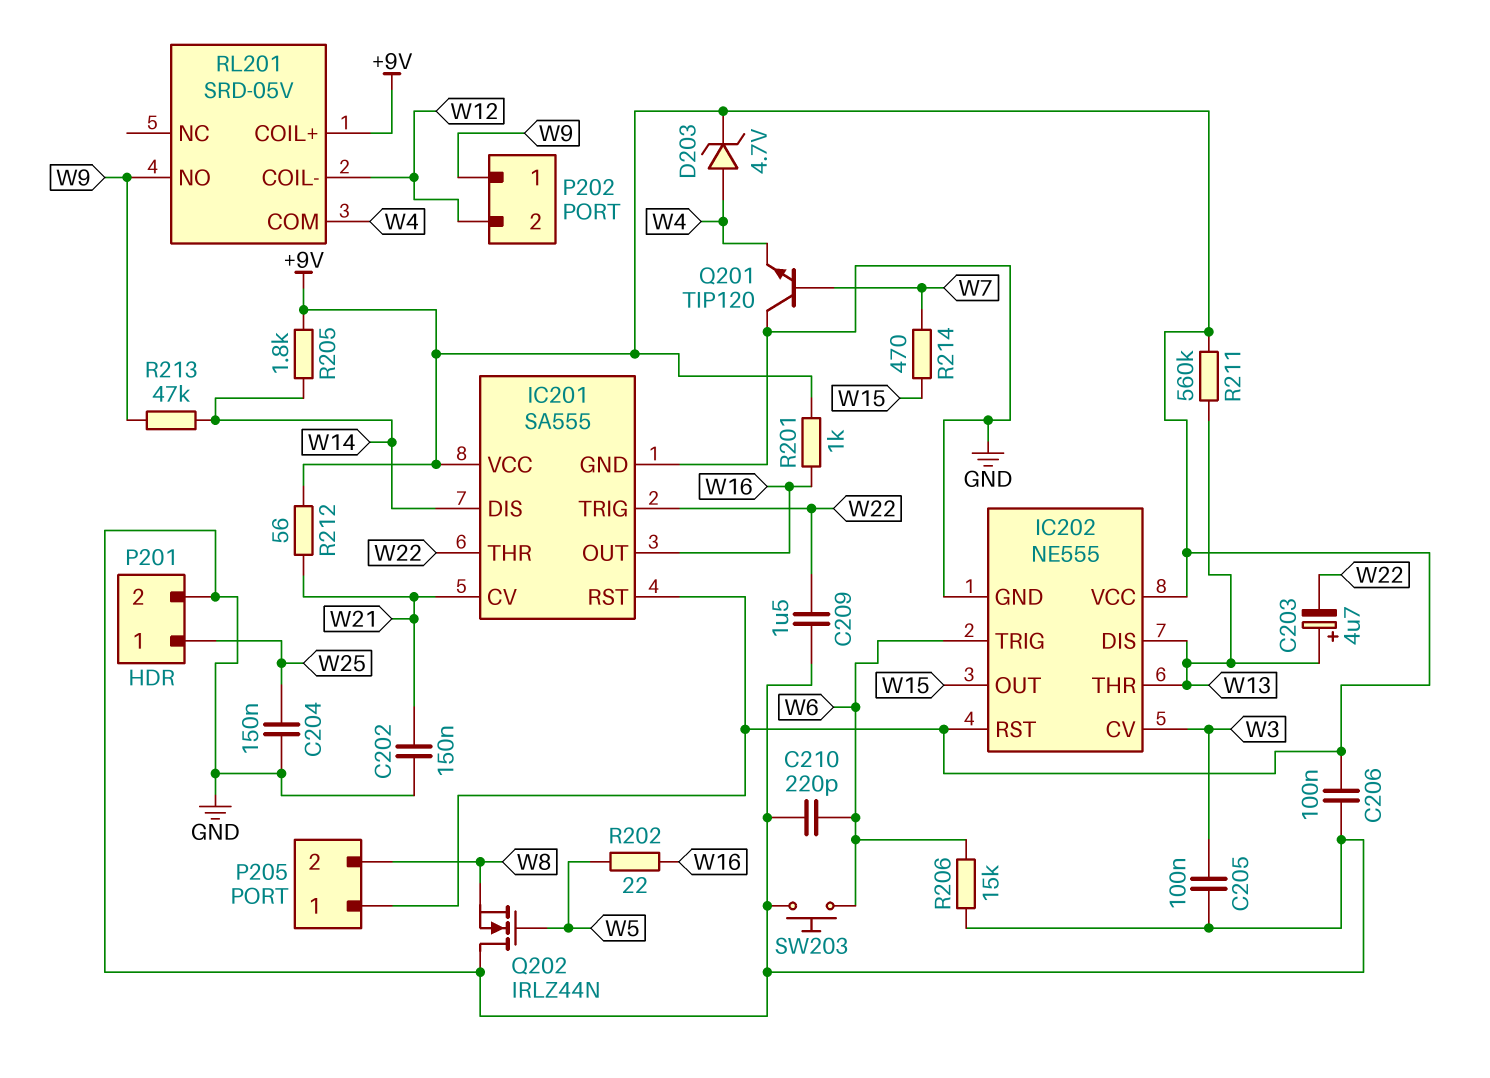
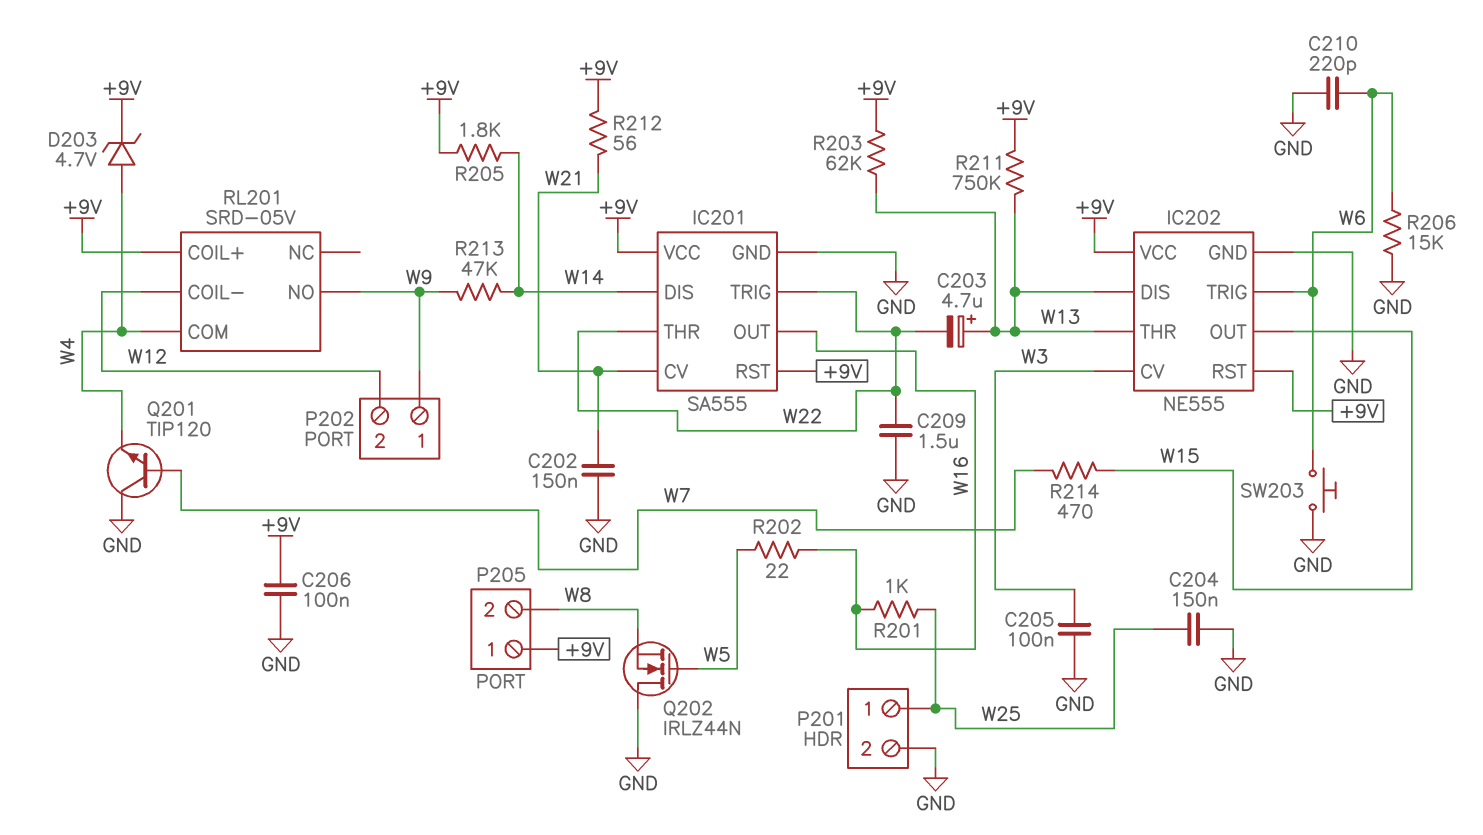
R201: 1k (+9V, W16) -> 1k (W16, W25)
R203: none -> 62k (+9V, W13)
R211: 560k (+9V, W13) -> 750k (+9V, W13)

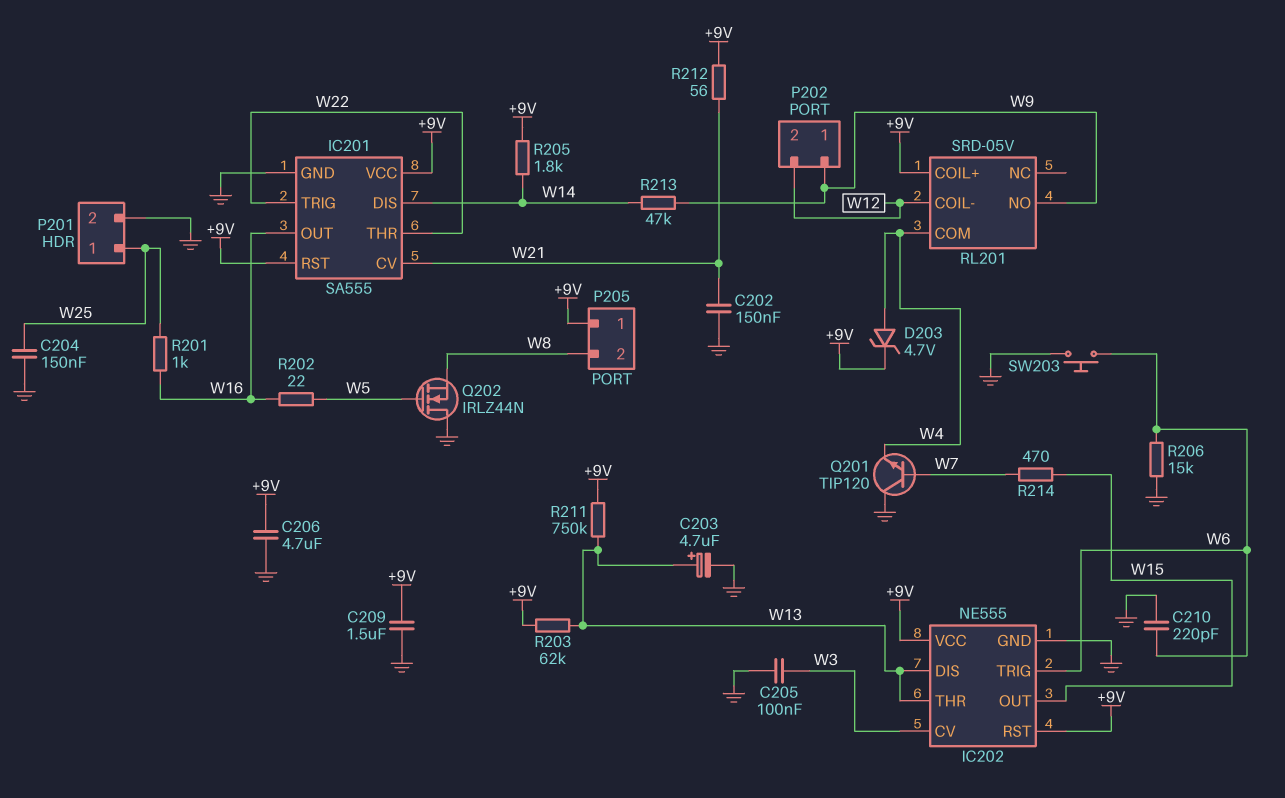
C203: 4.7uF (plus W13, minus W22) -> 4.7uF (plus W13, minus GND)
C206: 100nF (+9V, GND) -> 4.7uF (+9V, GND)
C209: 1.5uF (GND, W22) -> 1.5uF (+9V, GND)

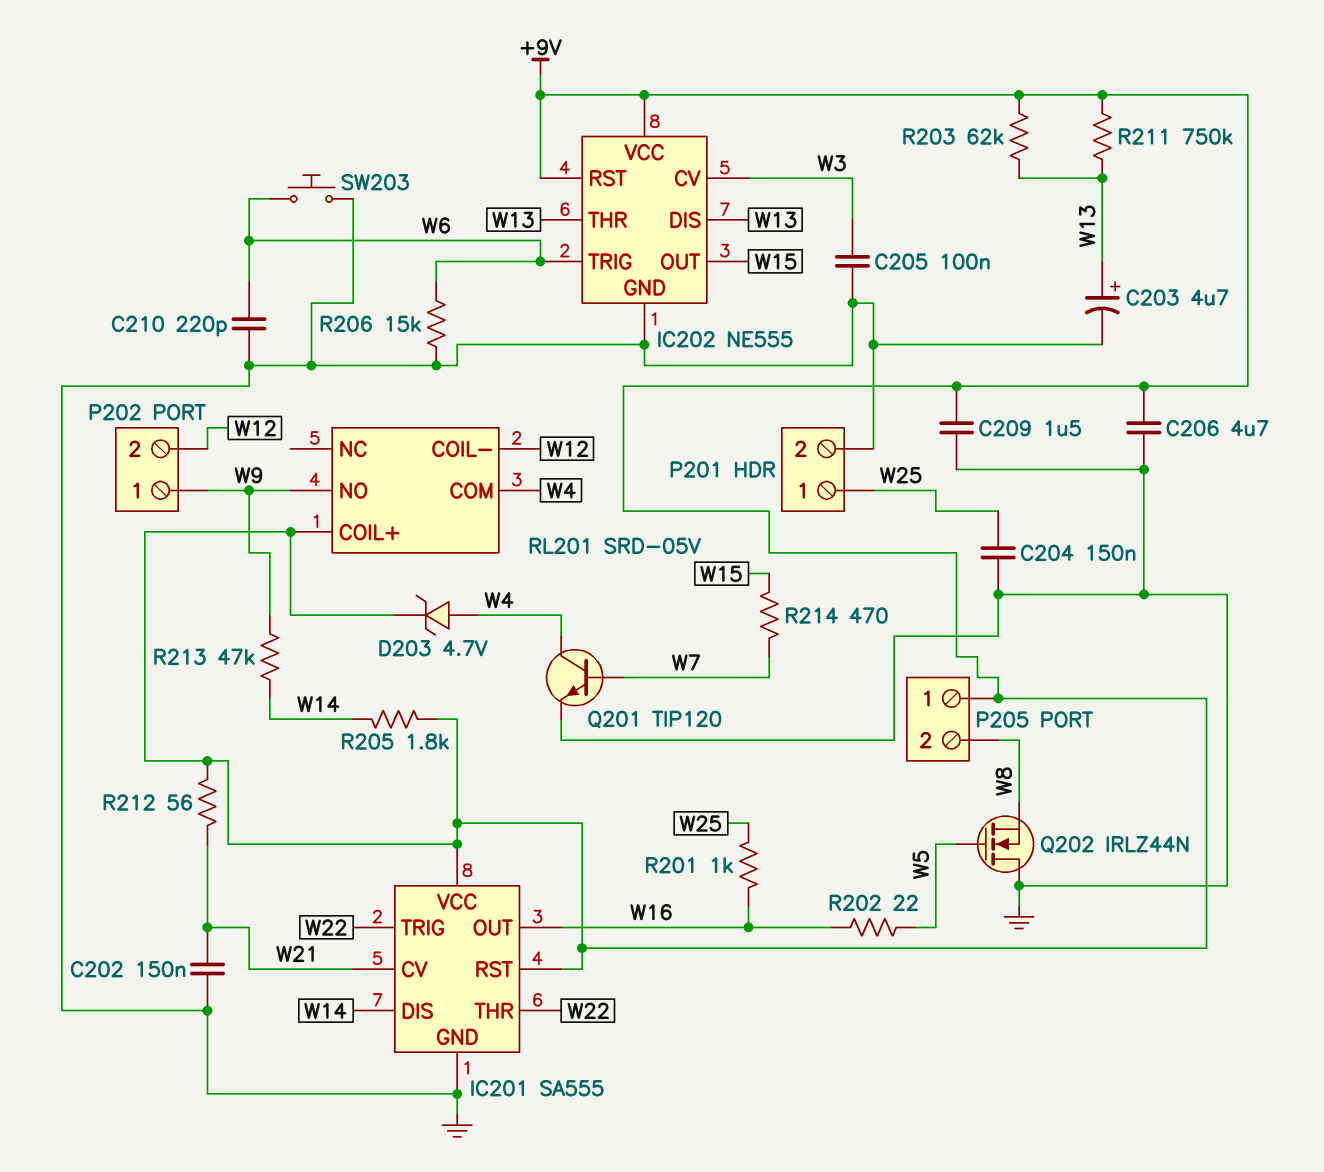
Q201: NPN TIP120 (B W7, C GND, E W4) -> NPN TIP120 (B W7, C W4, E GND)

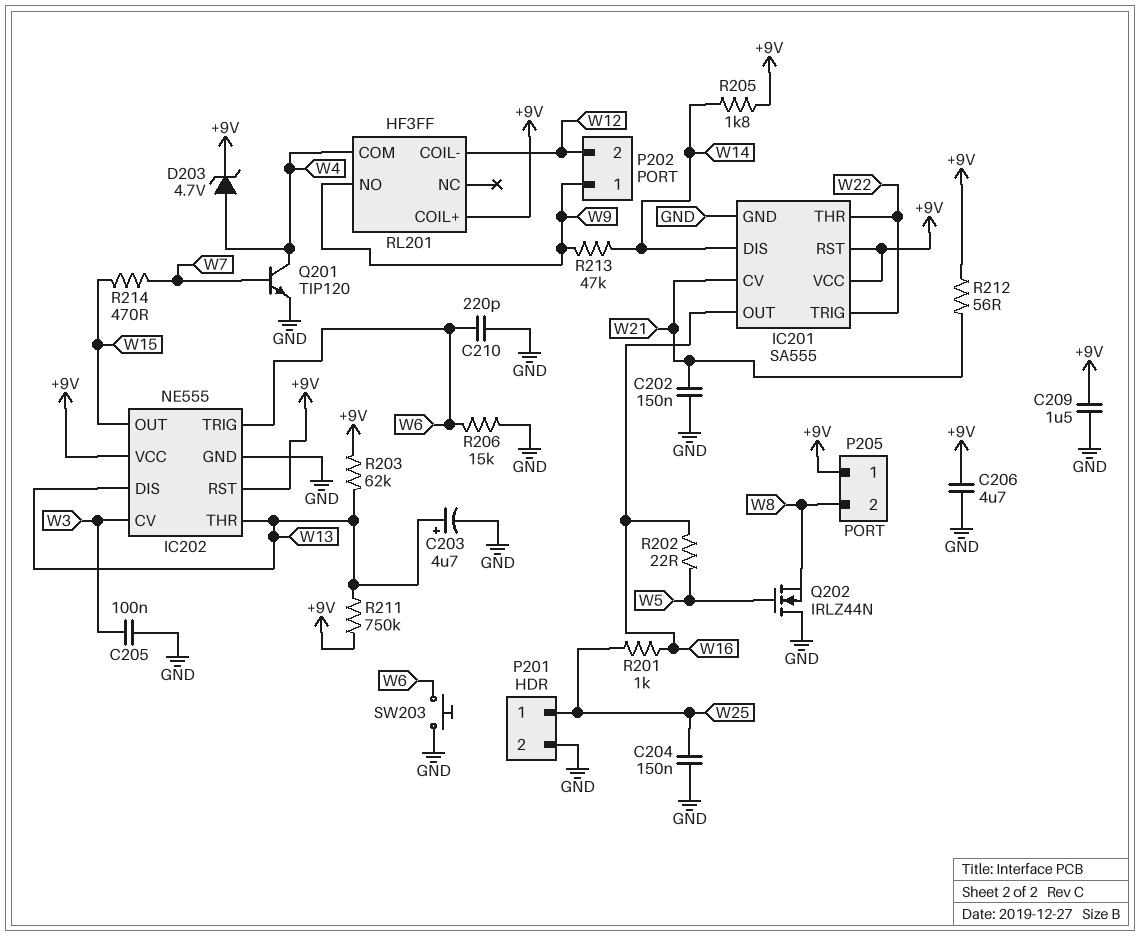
RL201: SRD-05V -> HF3FF

